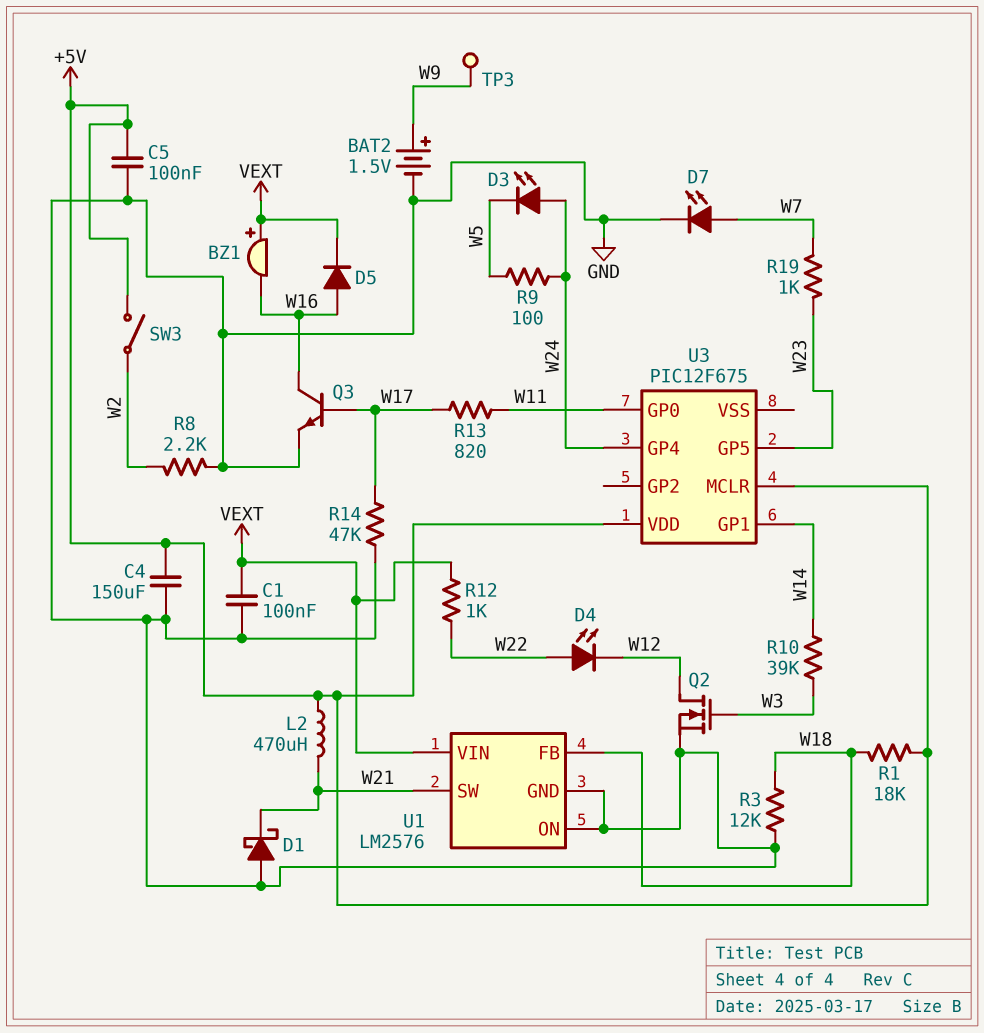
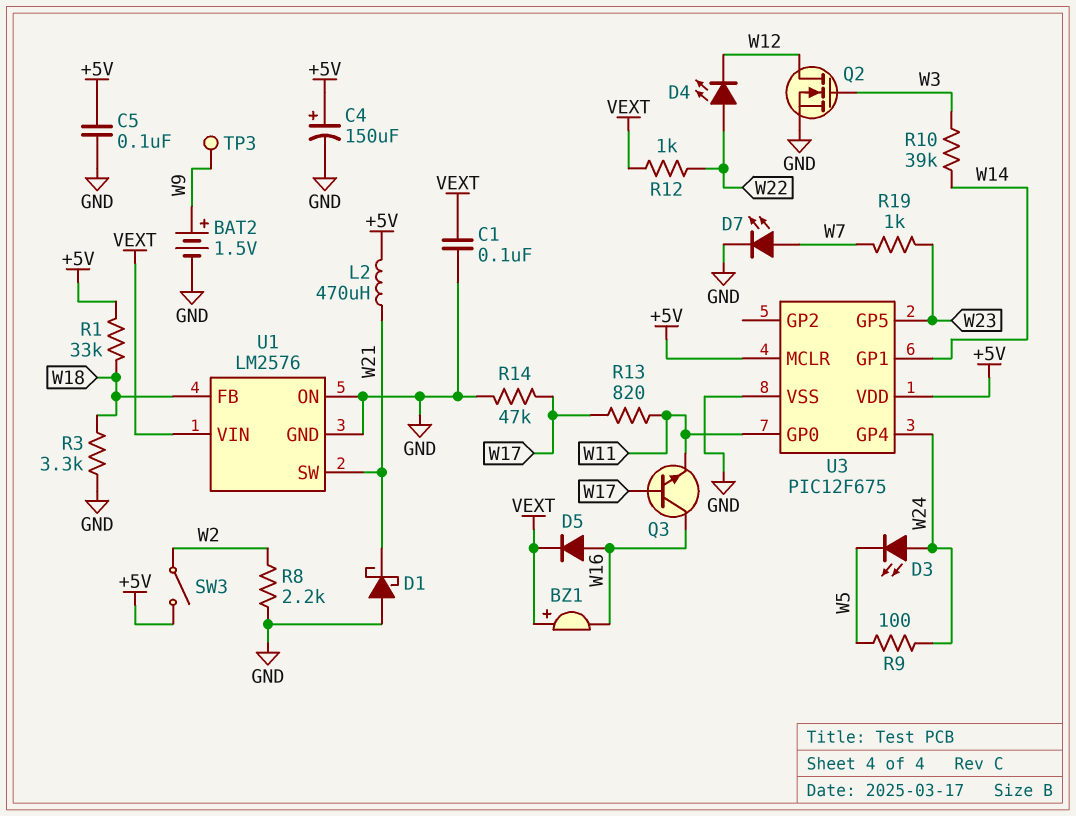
C4: 150uF (+5V, GND) -> 150uF (plus +5V, minus GND)
Q3: NPN (B W17, C W16, E GND) -> NPN (B W17, C W16, E W11)
R1: 18k (+5V, W18) -> 33k (+5V, W18)
R3: 12k (GND, W18) -> 3.3k (GND, W18)
U3 pin VSS: none -> GND

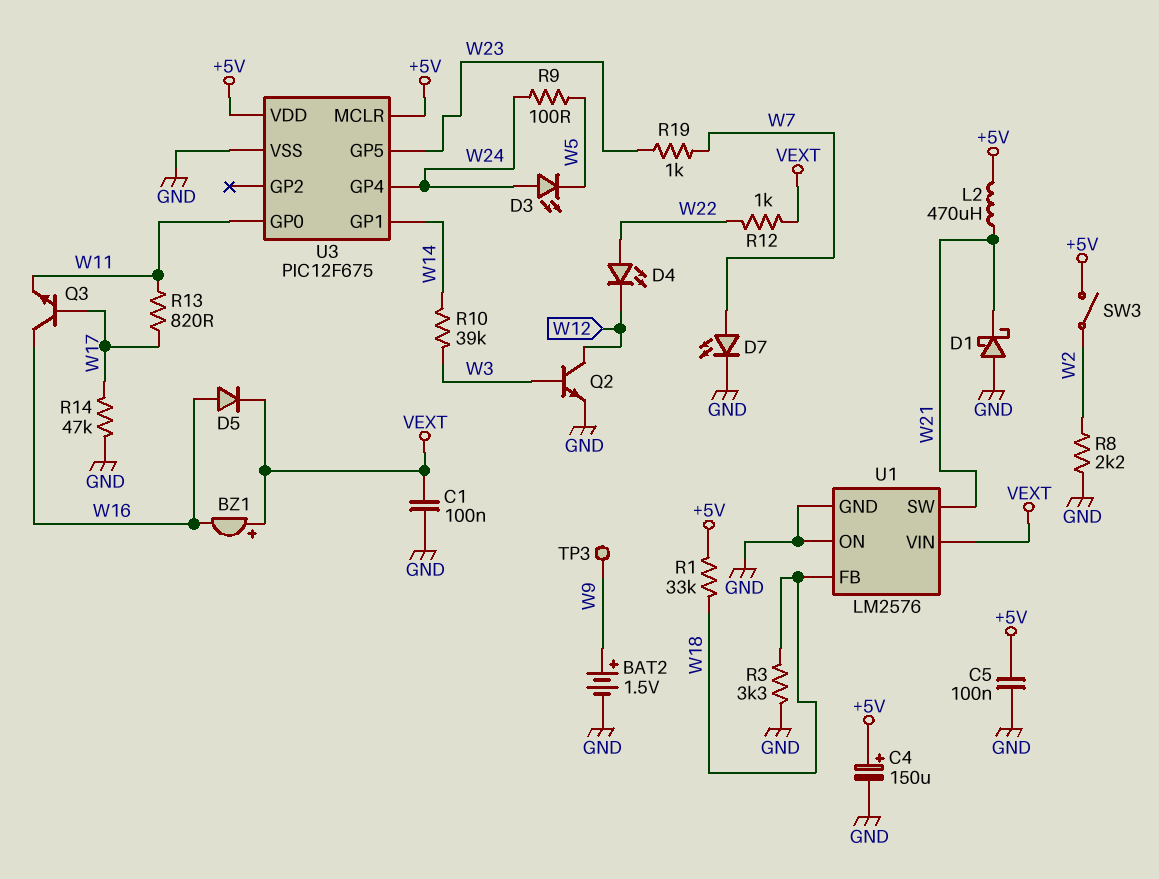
Q2: NMOS (G W3, D W12, S GND) -> NPN (B W3, C W12, E GND)

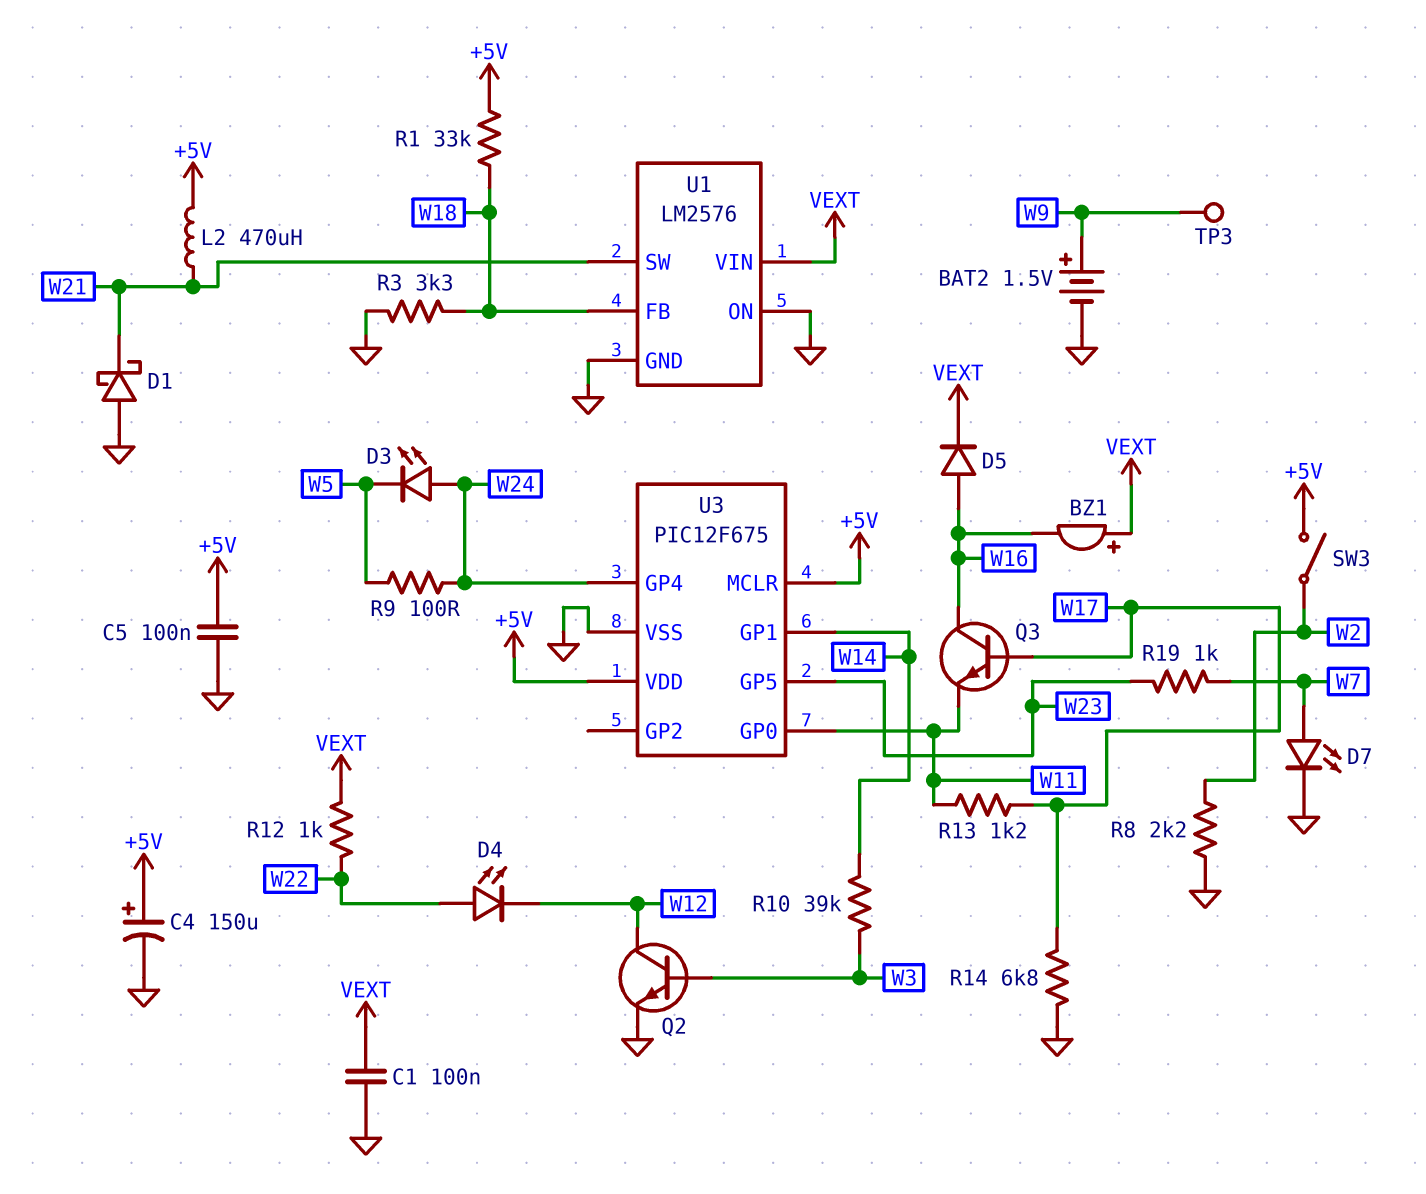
R13: 820 (W11, W17) -> 1.2k (W11, W17)
R14: 47k (GND, W17) -> 6.8k (GND, W17)

